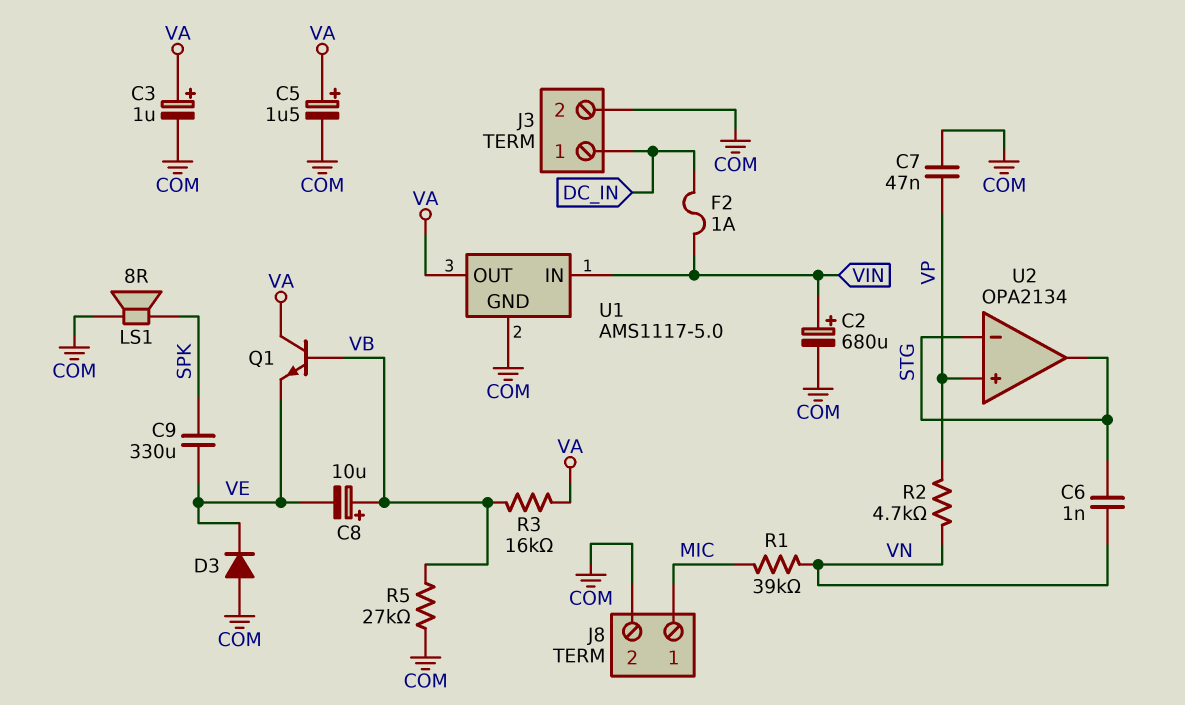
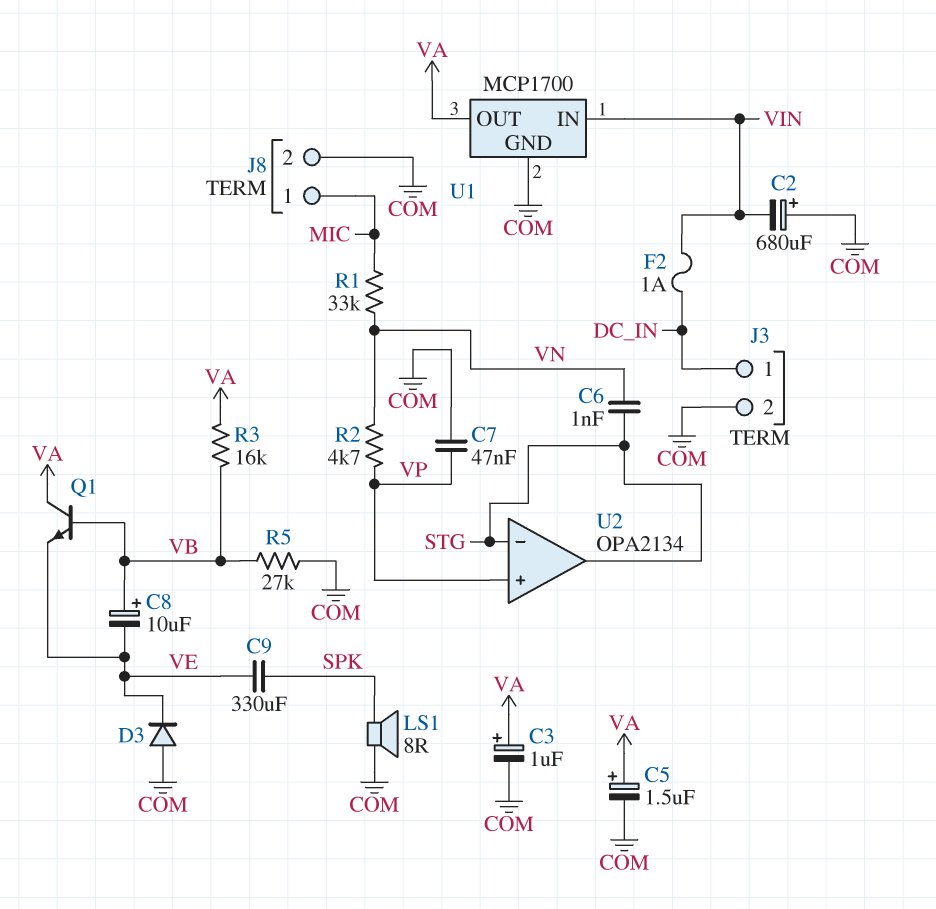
C2: 680uF (plus VIN, minus COM) -> 680uF (plus COM, minus VIN)
R1: 39k (MIC, VN) -> 33k (MIC, VN)
U1: AMS1117-5.0 -> MCP1700

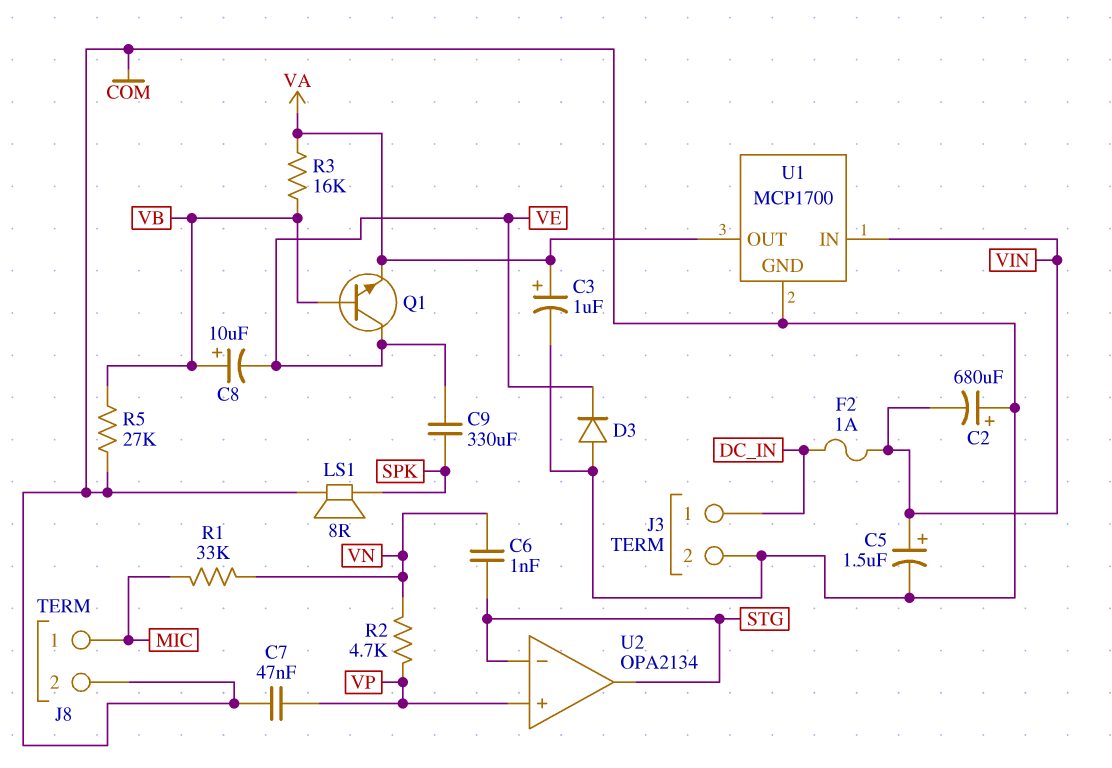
C5: 1.5uF (plus VA, minus COM) -> 1.5uF (plus VIN, minus COM)
Q1: NPN (B VB, C VA, E VE) -> NPN (B VB, C VE, E VA)

